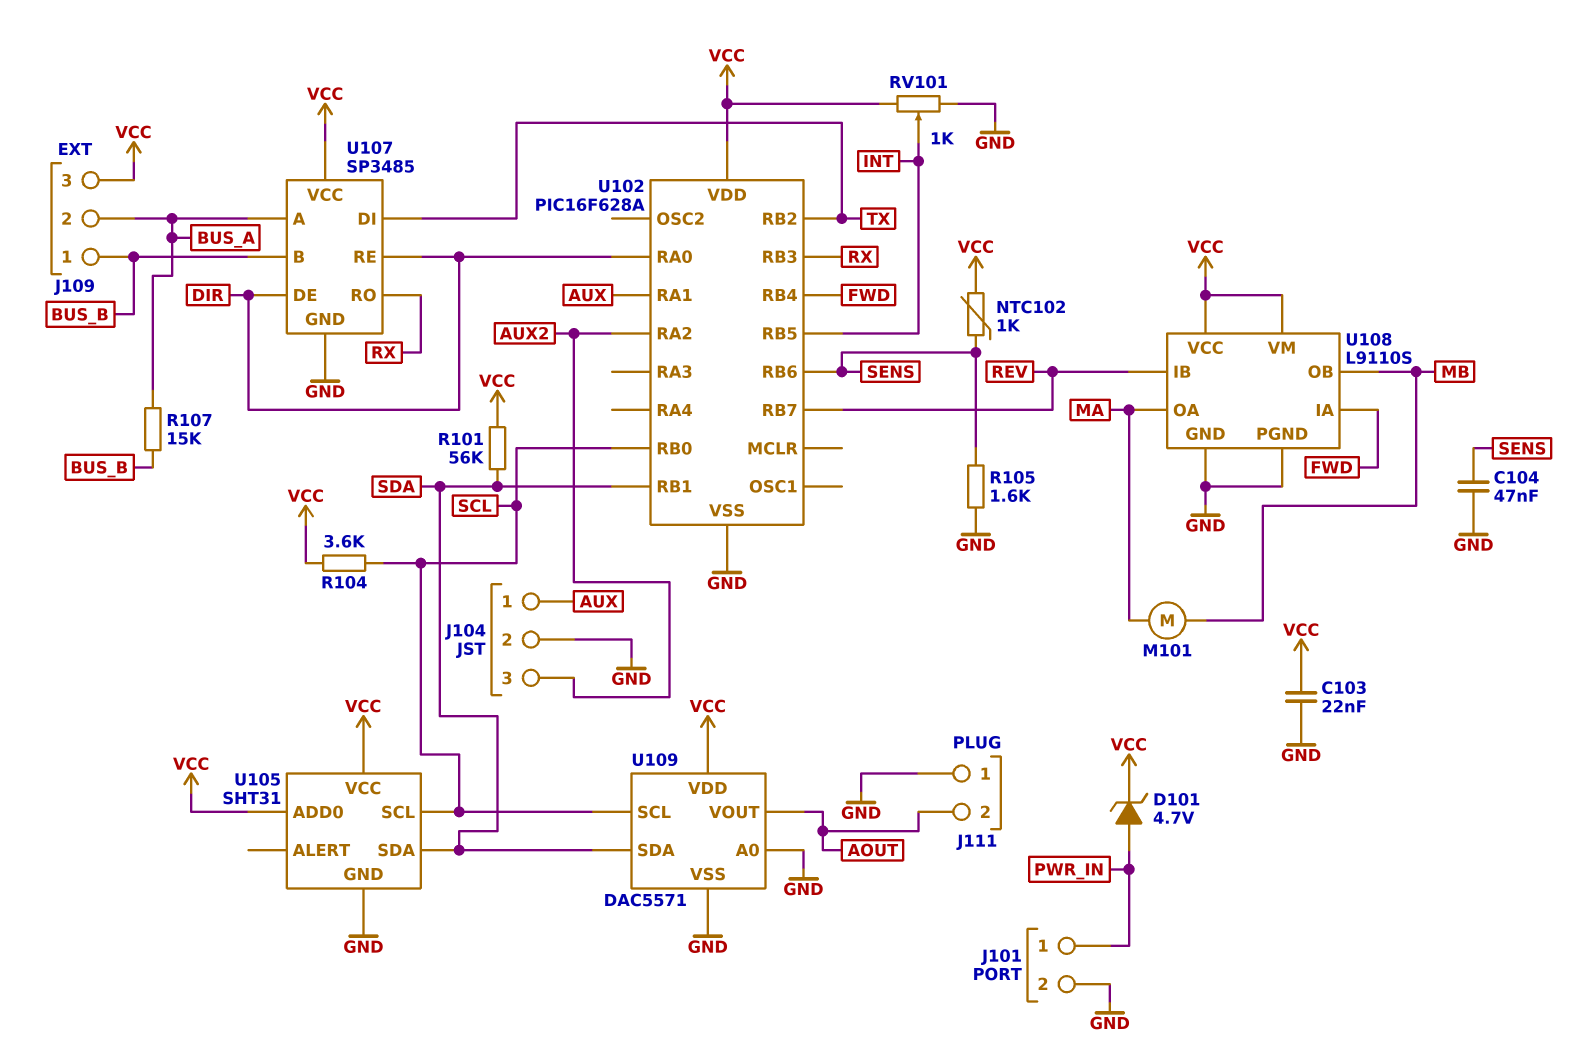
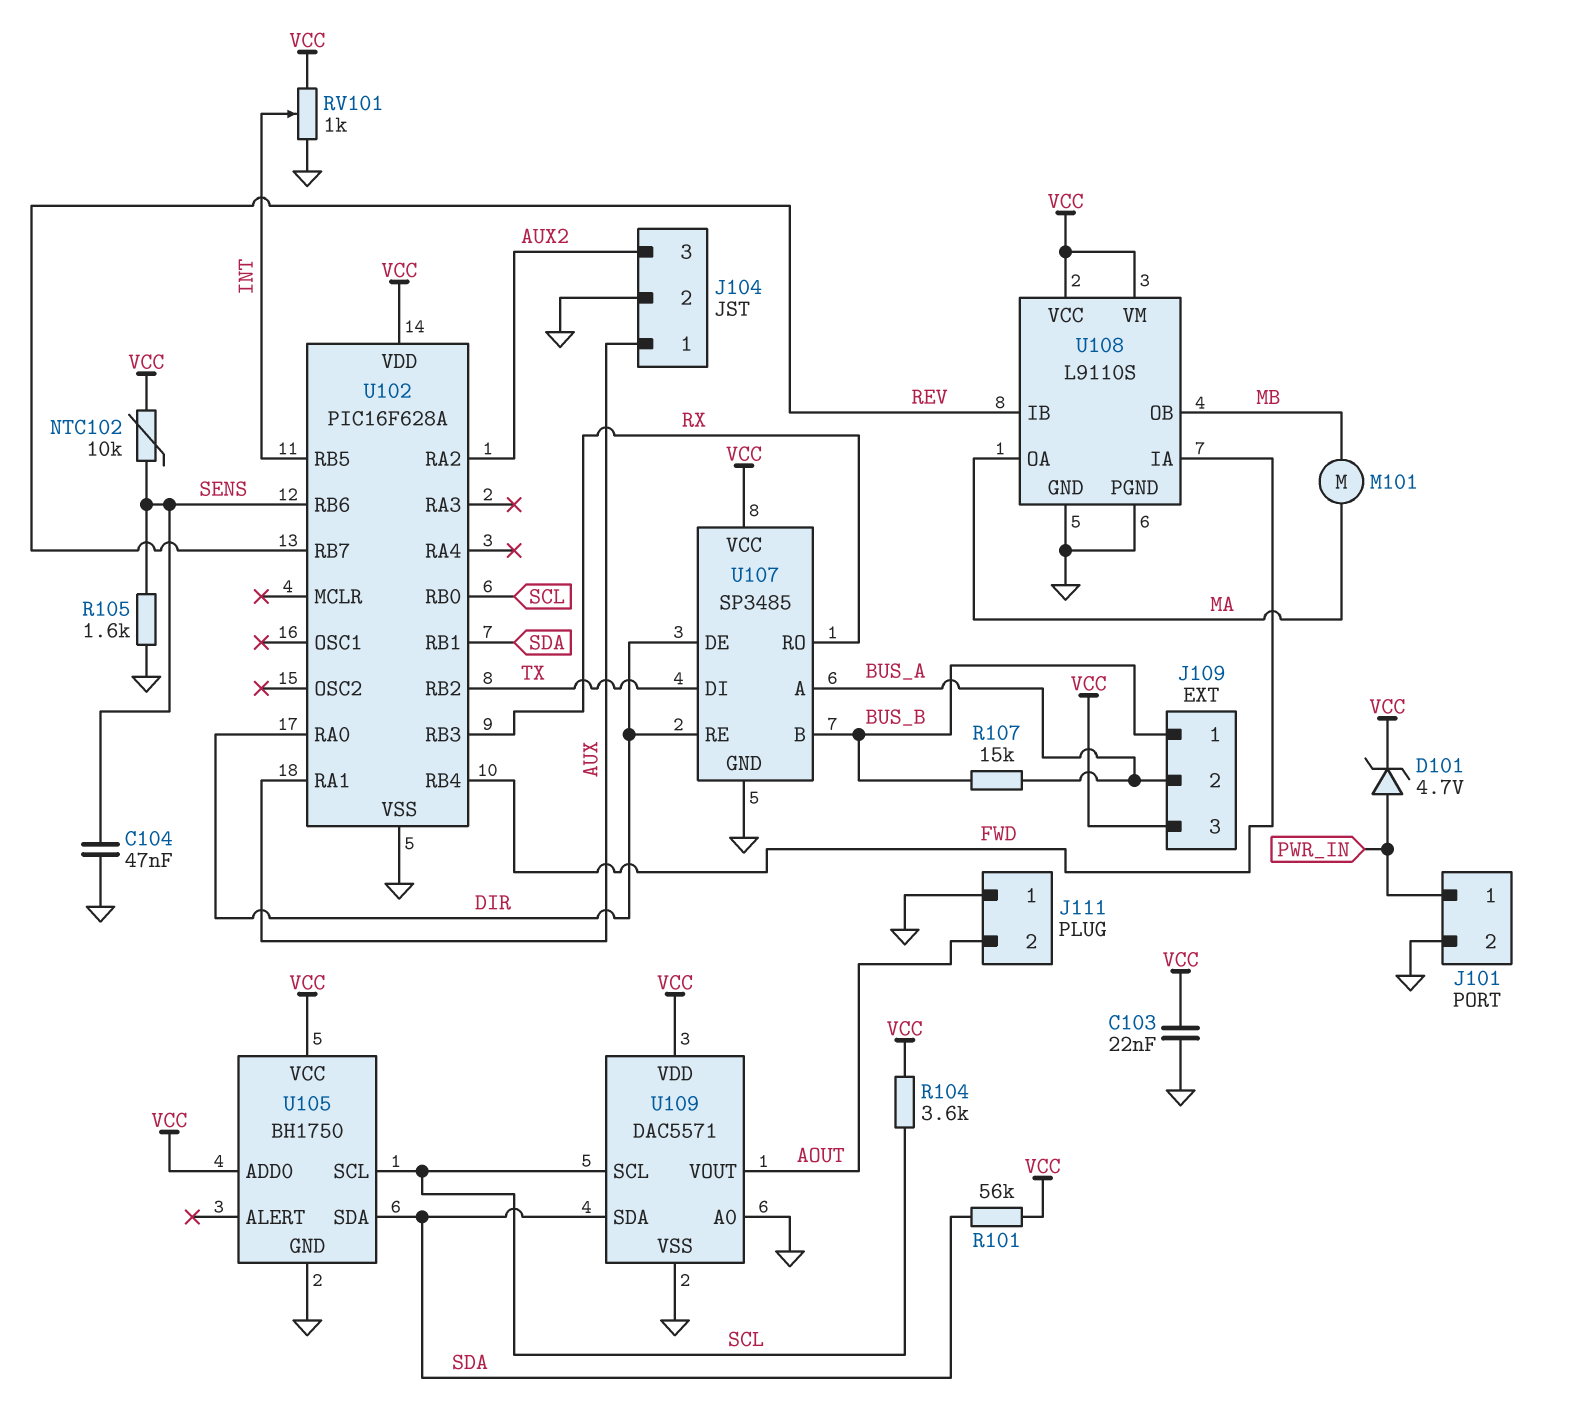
NTC102: 1k (SENS, VCC) -> 10k (SENS, VCC)
U105: SHT31 -> BH1750

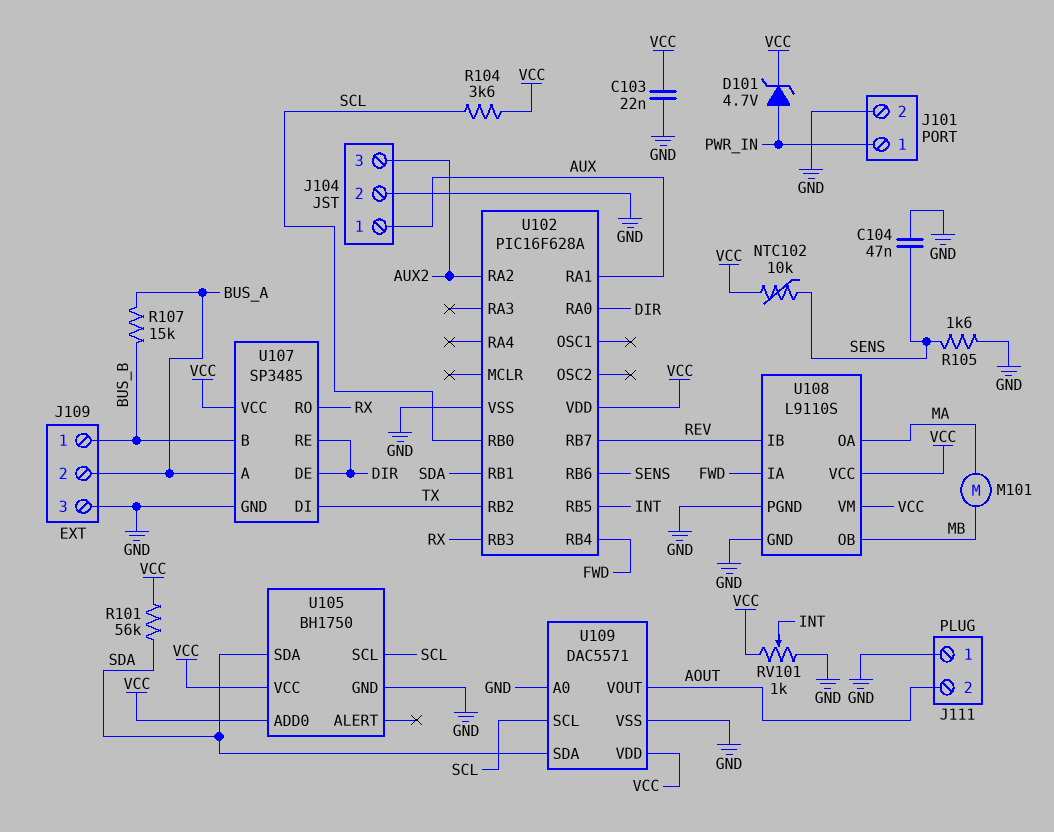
J109 pin 3: VCC -> GND

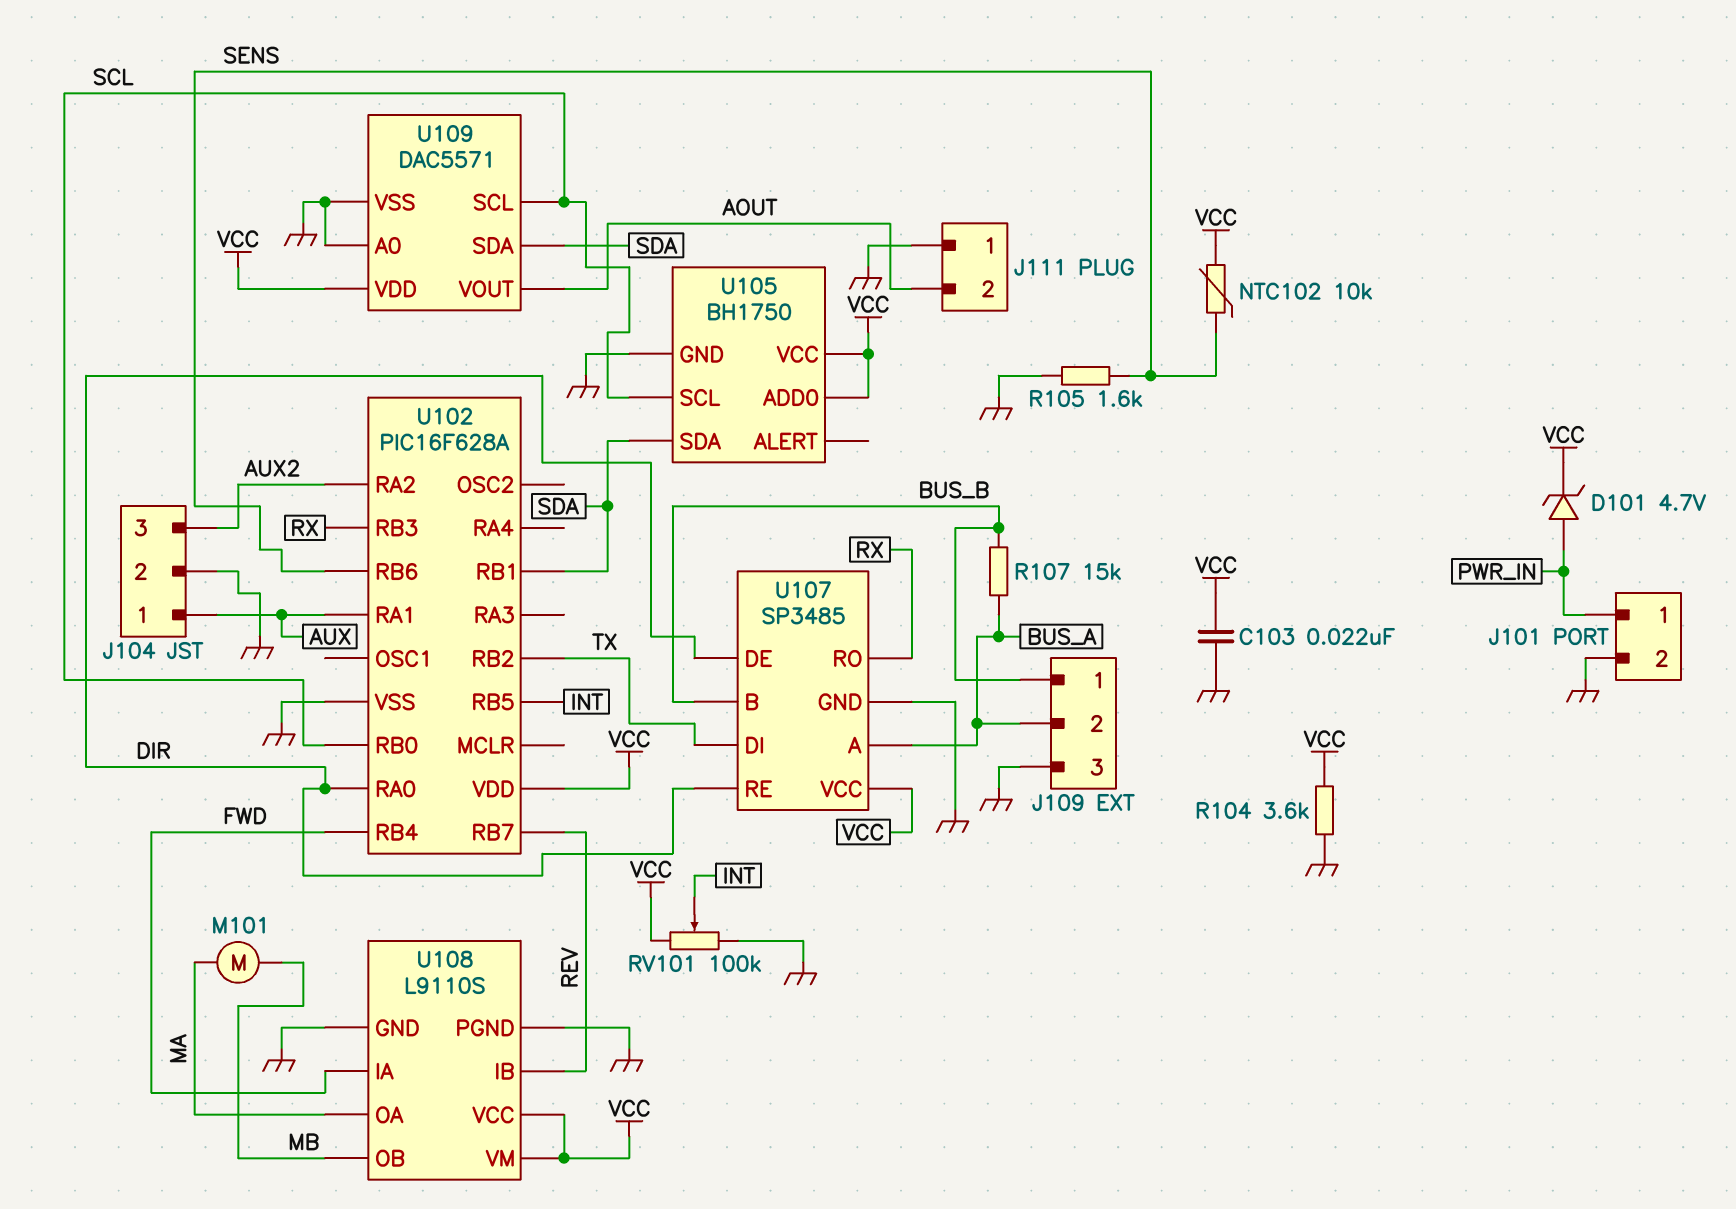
C104: 47nF (GND, SENS) -> none
R101: 56k (SDA, VCC) -> none
R104: 3.6k (SCL, VCC) -> 3.6k (GND, VCC)
RV101: 1k (GND, VCC, wiper INT) -> 100k (GND, VCC, wiper INT)

